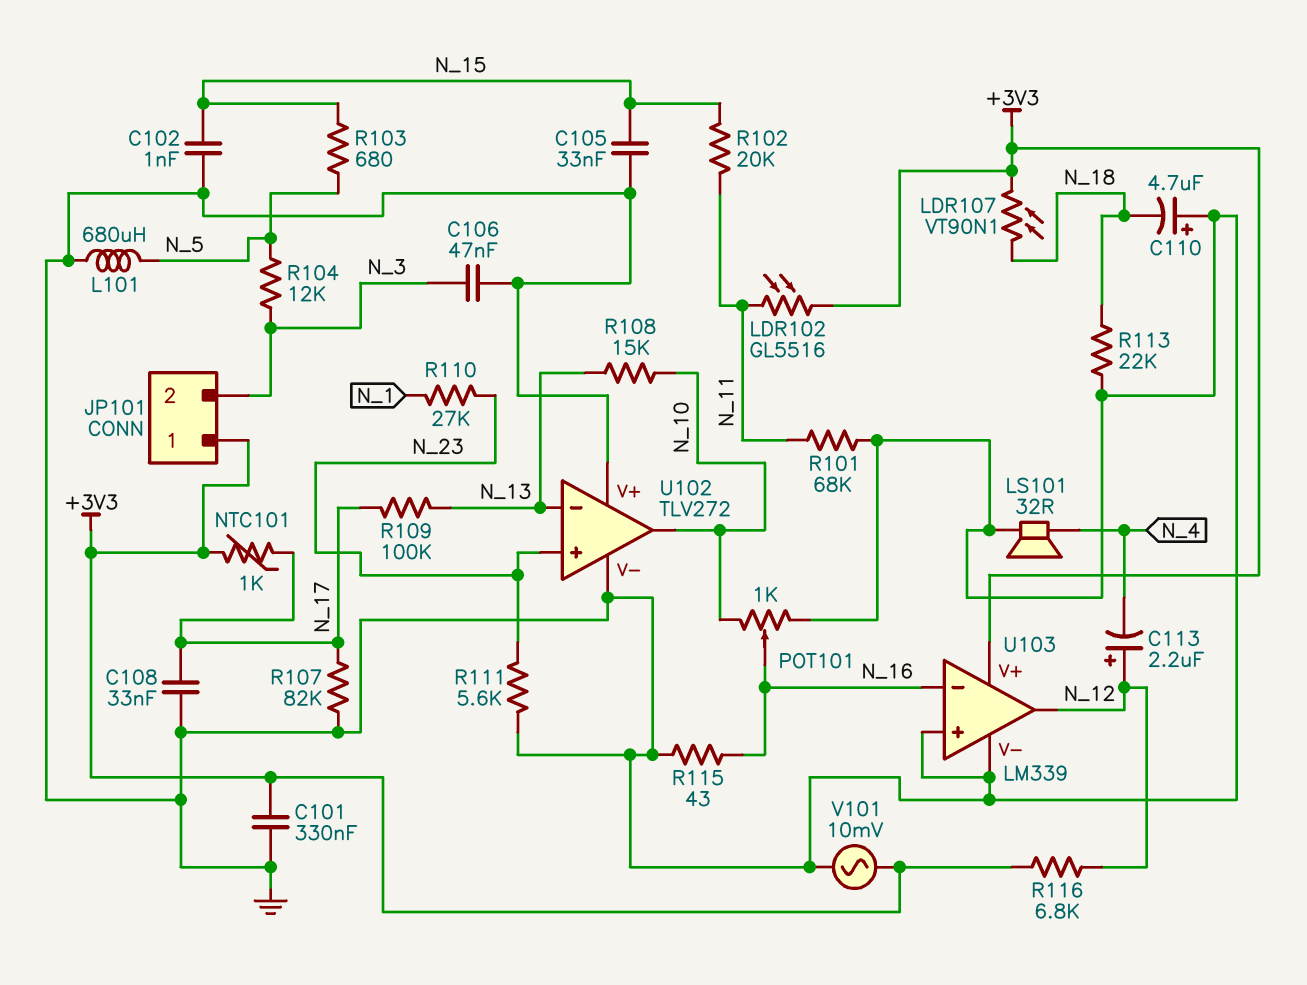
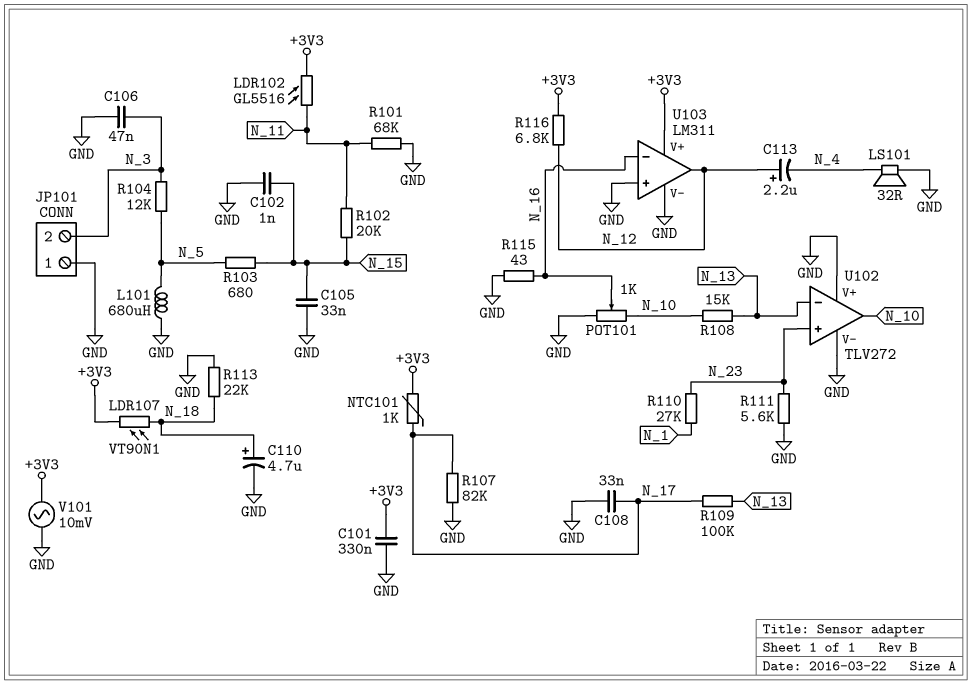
C110: 4.7uF (plus GND, minus N_18) -> 4.7uF (plus N_18, minus GND)
JP101 pin 1: +3V3 -> GND
U103: LM339 -> LM311

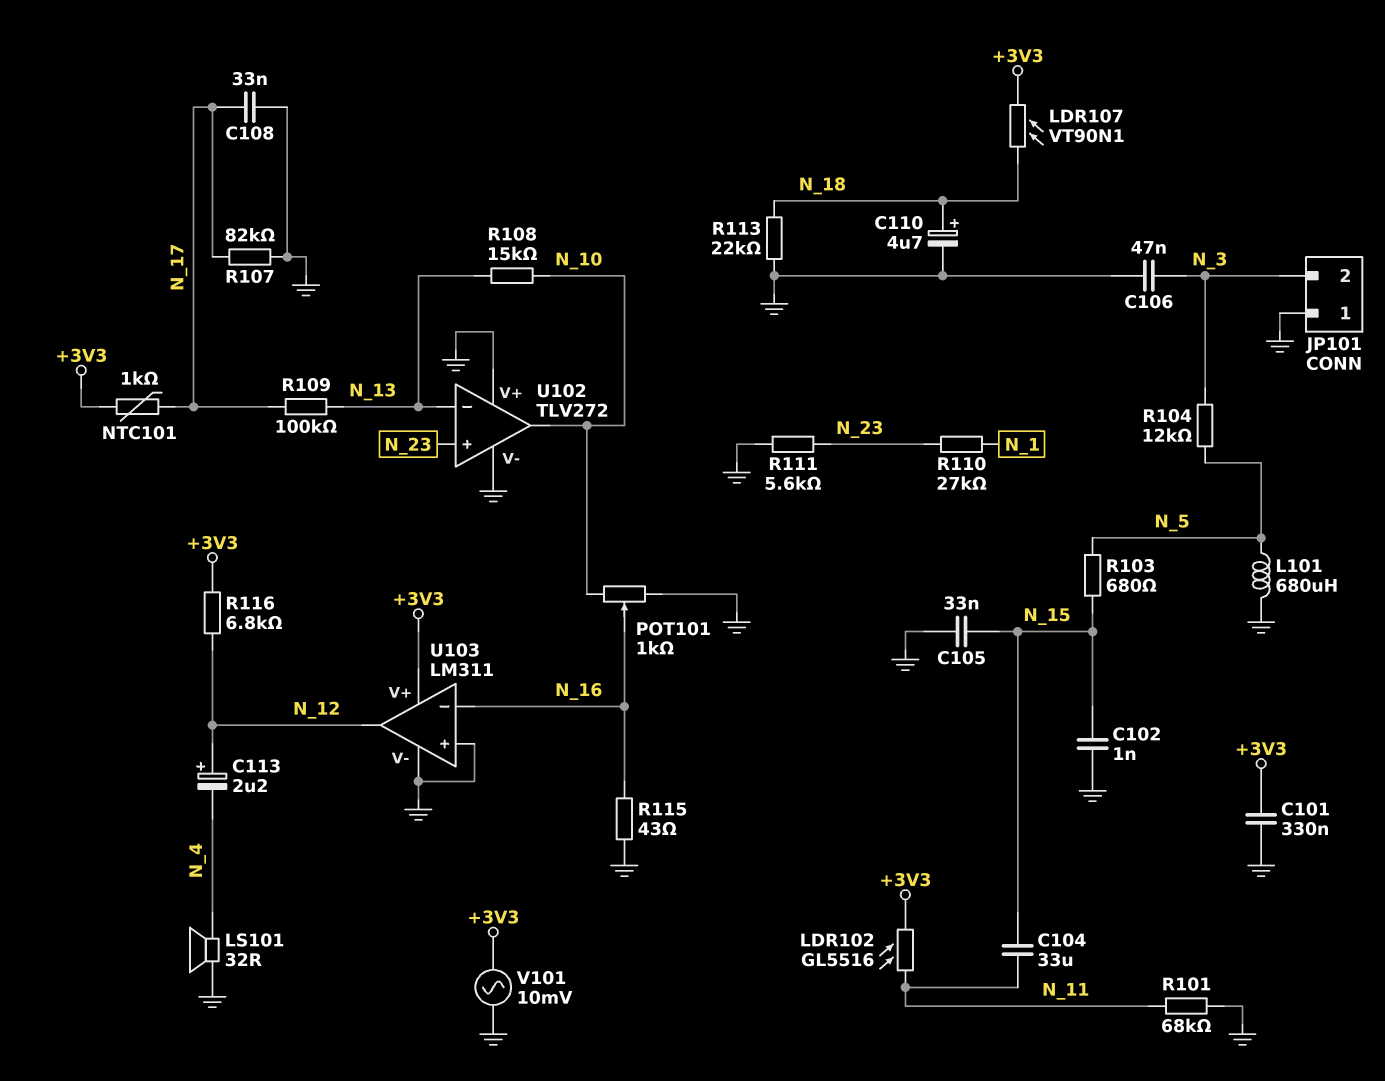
C104: none -> 33uF (N_11, N_15)
R102: 20k (N_11, N_15) -> none

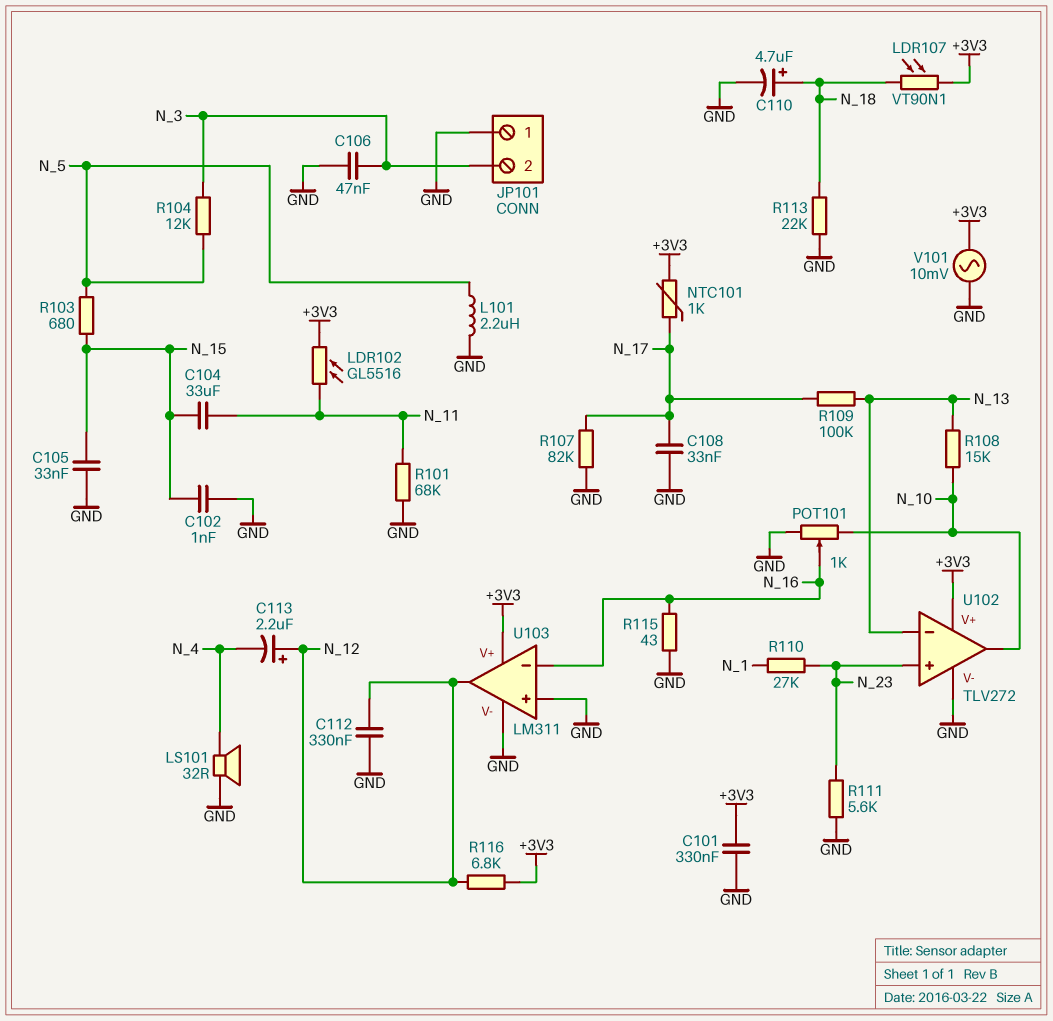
C112: none -> 330nF (GND, N_12)
L101: 680uH (GND, N_5) -> 2.2uH (GND, N_5)
U102 pin V+: GND -> +3V3

